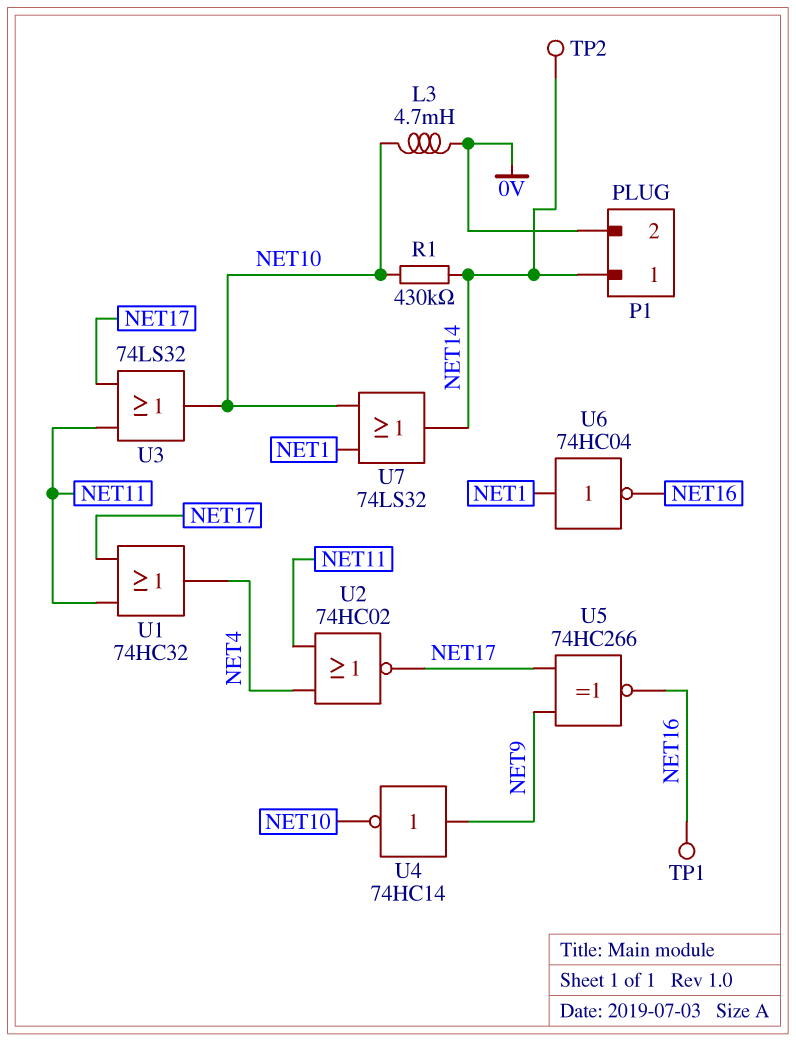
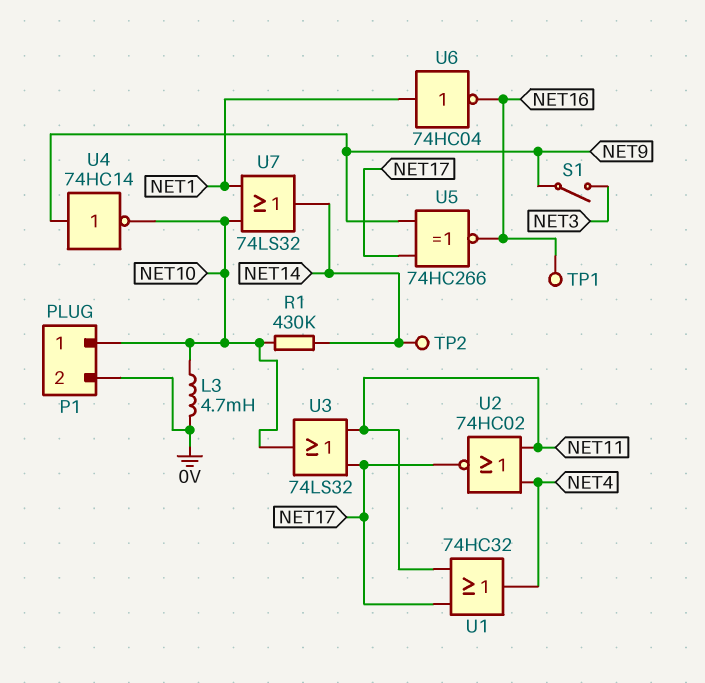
P1 pin 1: NET14 -> NET10
S1: none -> switch (NET3, NET9)

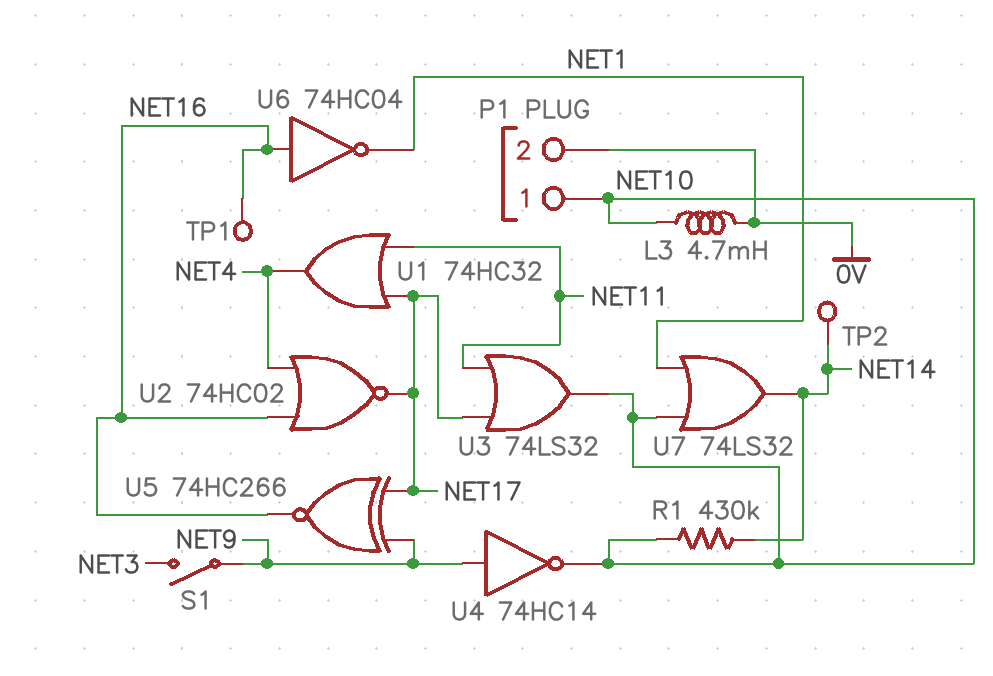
U2: NOR 74HC02 (in NET4, in NET11, out NET17) -> NOR 74HC02 (in NET4, in NET16, out NET17)
U6: NOT 74HC04 (in NET1, out NET16) -> NOT 74HC04 (in NET16, out NET1)

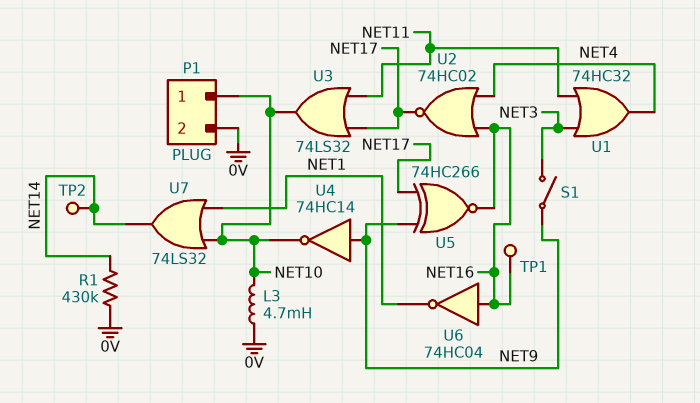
R1: 430k (NET10, NET14) -> 430k (0V, NET14)
U1: OR 74HC32 (in NET11, in NET17, out NET4) -> OR 74HC32 (in NET3, in NET11, out NET4)

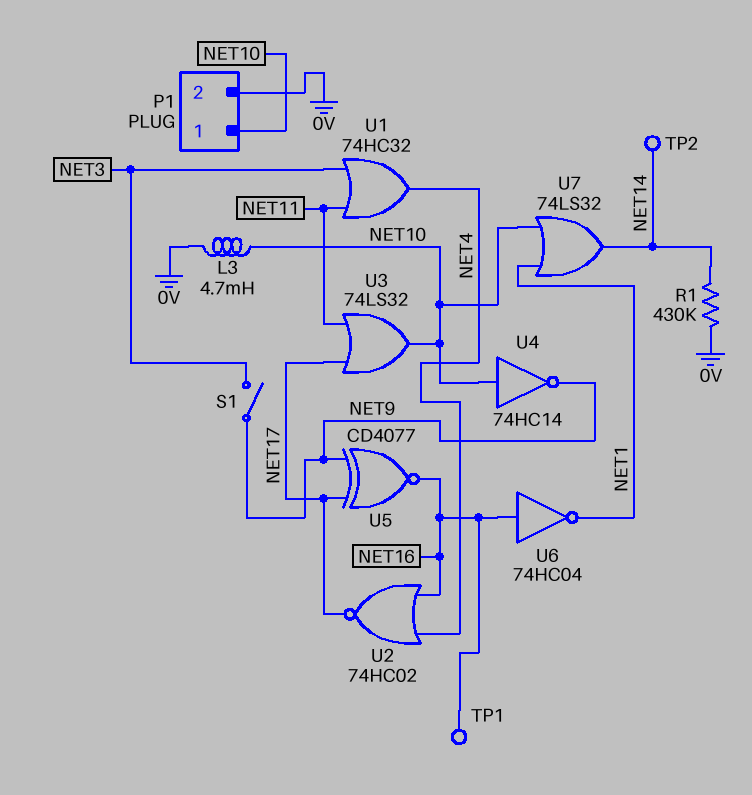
U4: NOT 74HC14 (in NET9, out NET10) -> NOT 74HC14 (in NET10, out NET9)
U5: XNOR 74HC266 (in NET9, in NET17, out NET16) -> XNOR CD4077 (in NET9, in NET17, out NET16)

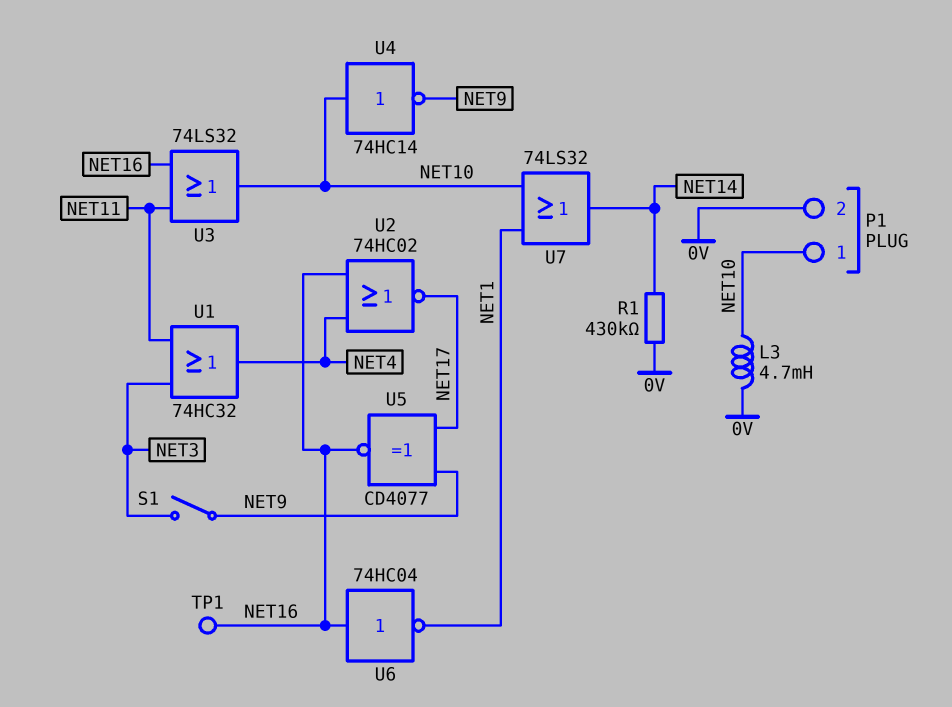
TP2: test point (NET14) -> none
U3: OR 74LS32 (in NET11, in NET17, out NET10) -> OR 74LS32 (in NET11, in NET16, out NET10)

